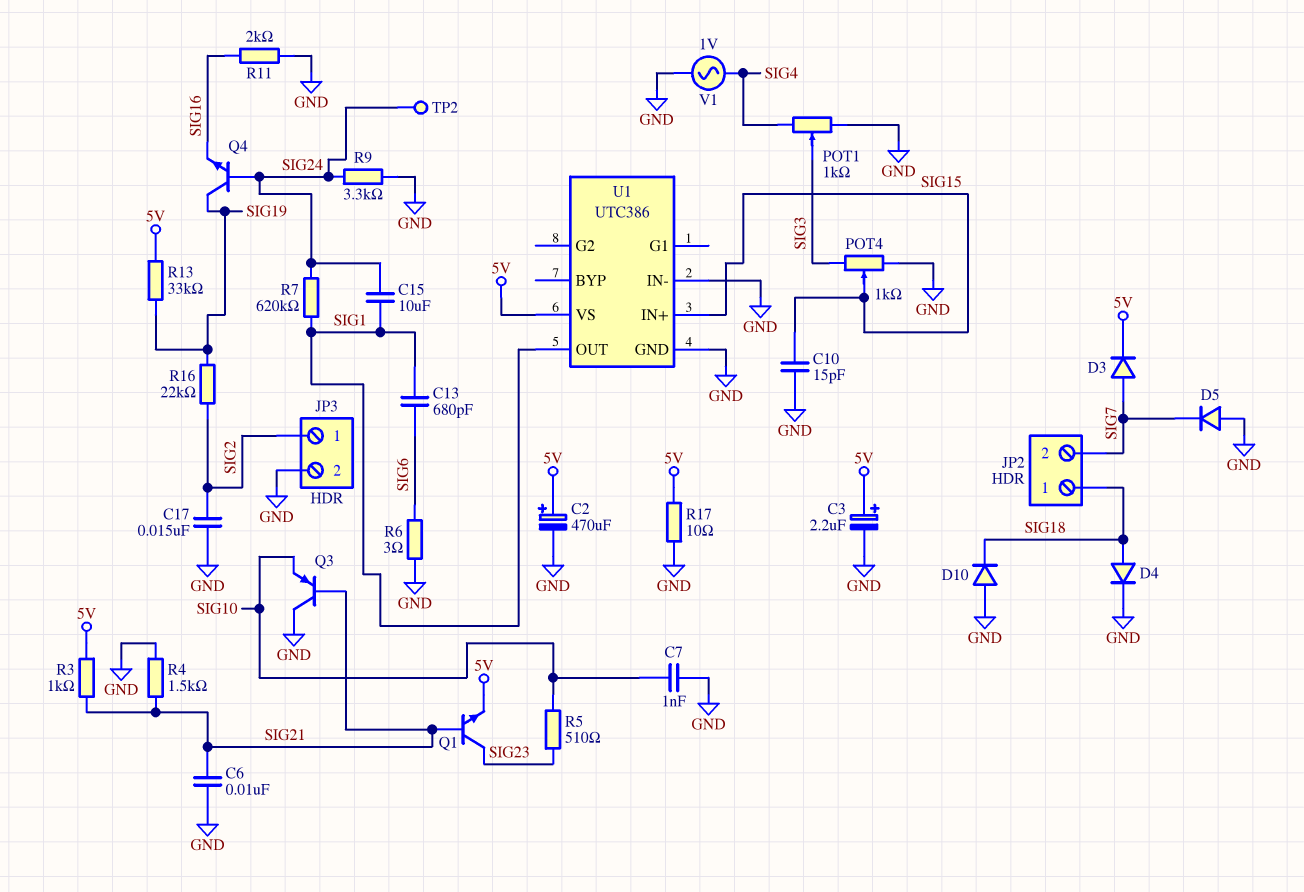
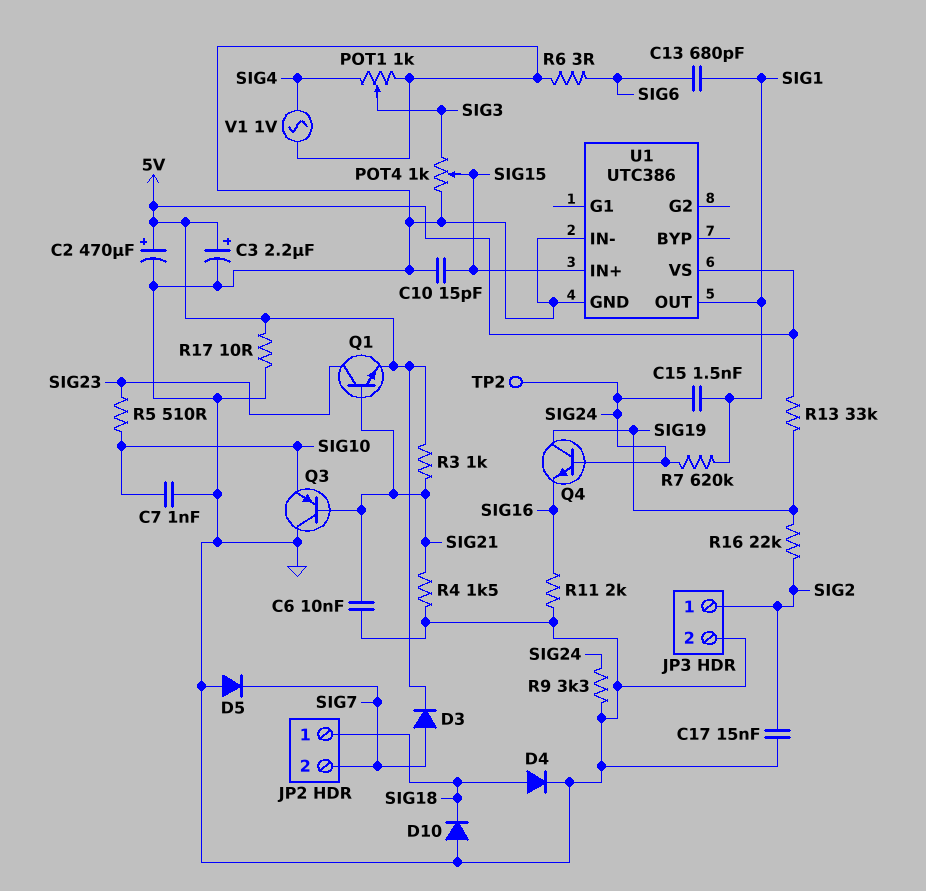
C15: 10uF (SIG1, SIG24) -> 1.5nF (SIG1, SIG24)

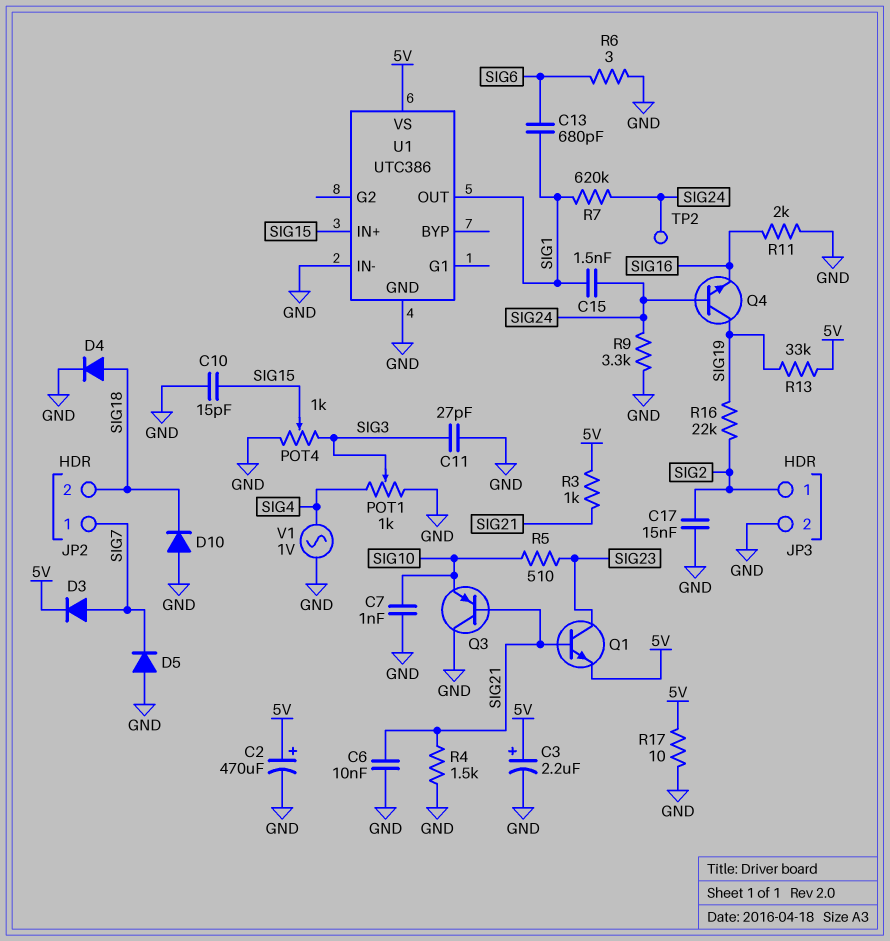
C11: none -> 27pF (GND, SIG3)
JP2 pin 1: SIG18 -> SIG7
JP2 pin 2: SIG7 -> SIG18

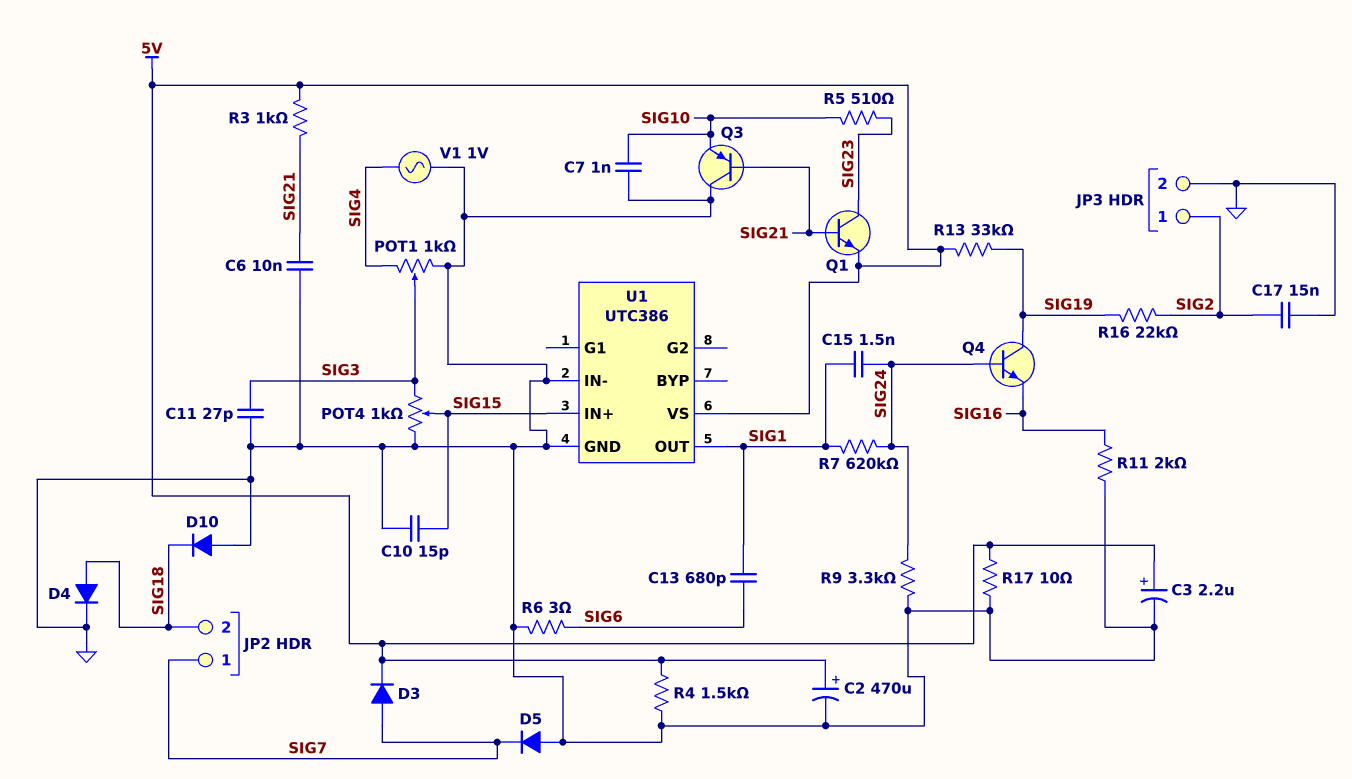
R4: 1.5k (GND, SIG21) -> 1.5k (5V, GND)
TP2: test point (SIG24) -> none

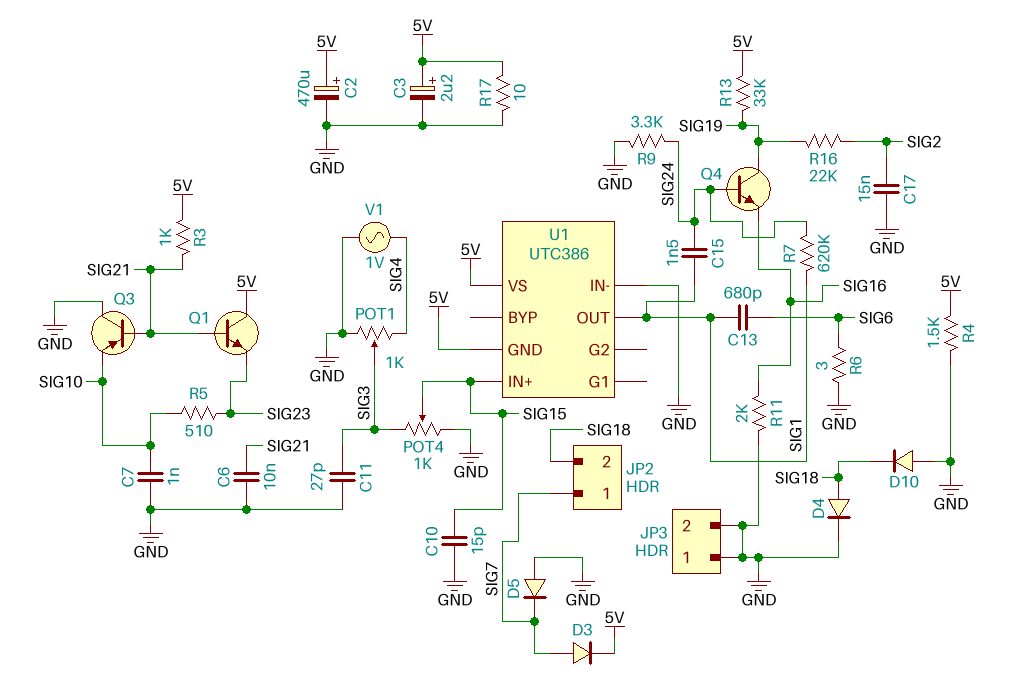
JP3 pin 1: SIG2 -> GND
Q1: NPN (B SIG21, C SIG23, E 5V) -> NPN (B SIG21, C 5V, E SIG23)
U1 pin GND: GND -> 5V

